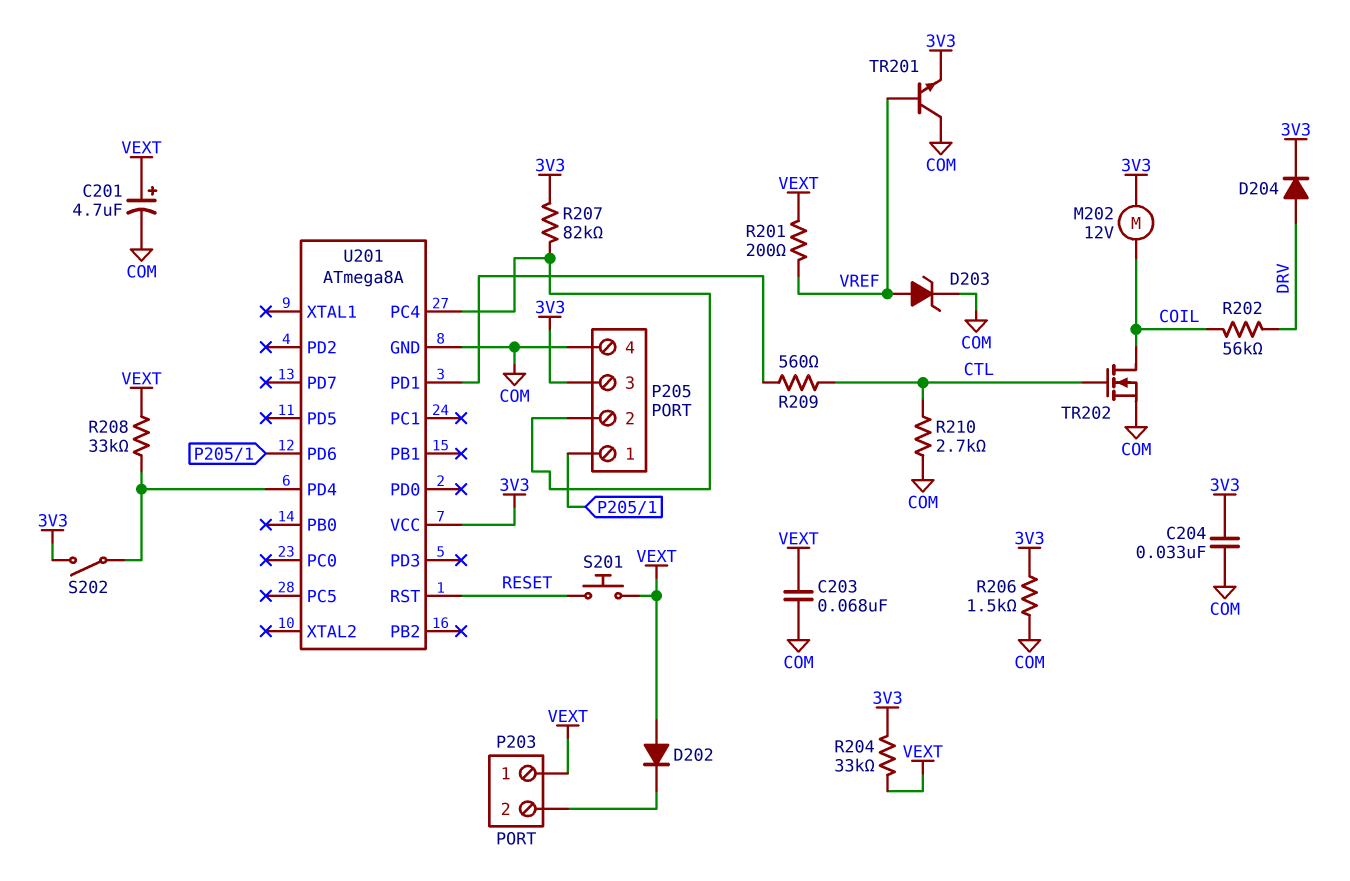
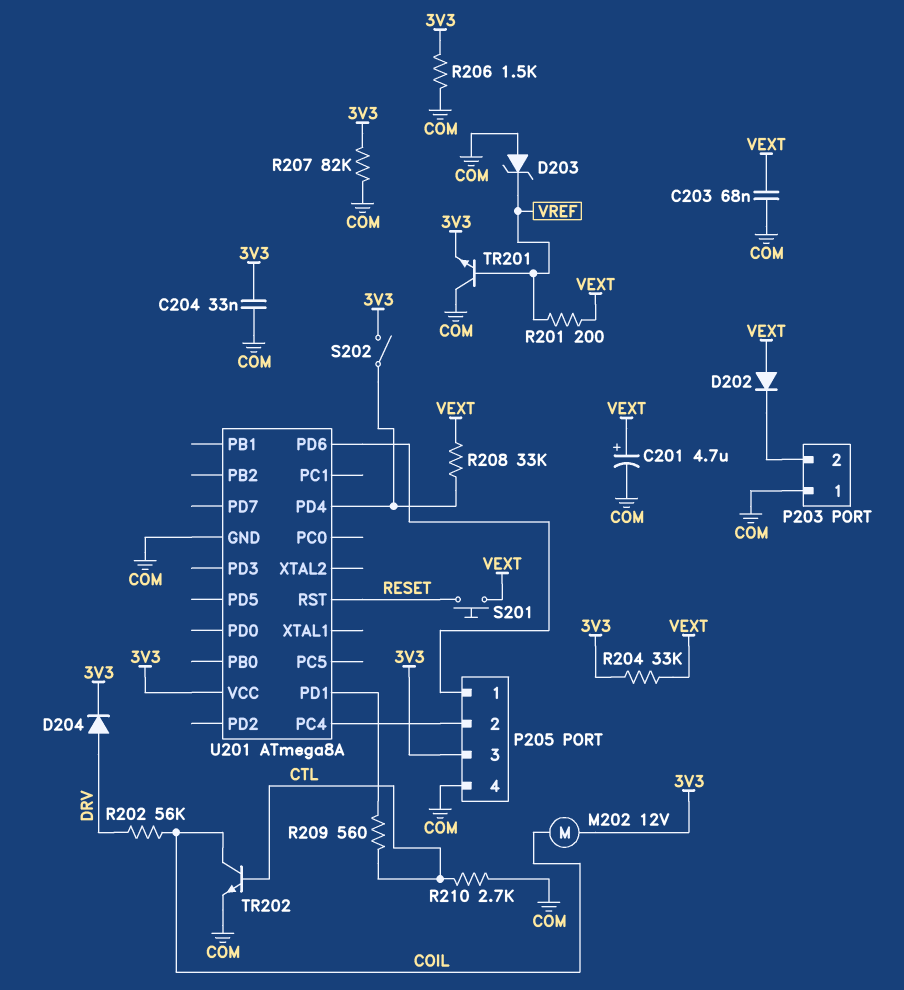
D203: zener (A VREF, K COM) -> zener (A COM, K VREF)
P203 pin 1: VEXT -> COM
R207: 82k (3V3, P205/2) -> 82k (3V3, COM)
TR202: NMOS (G CTL, D COIL, S COM) -> NPN (B CTL, C COIL, E COM)

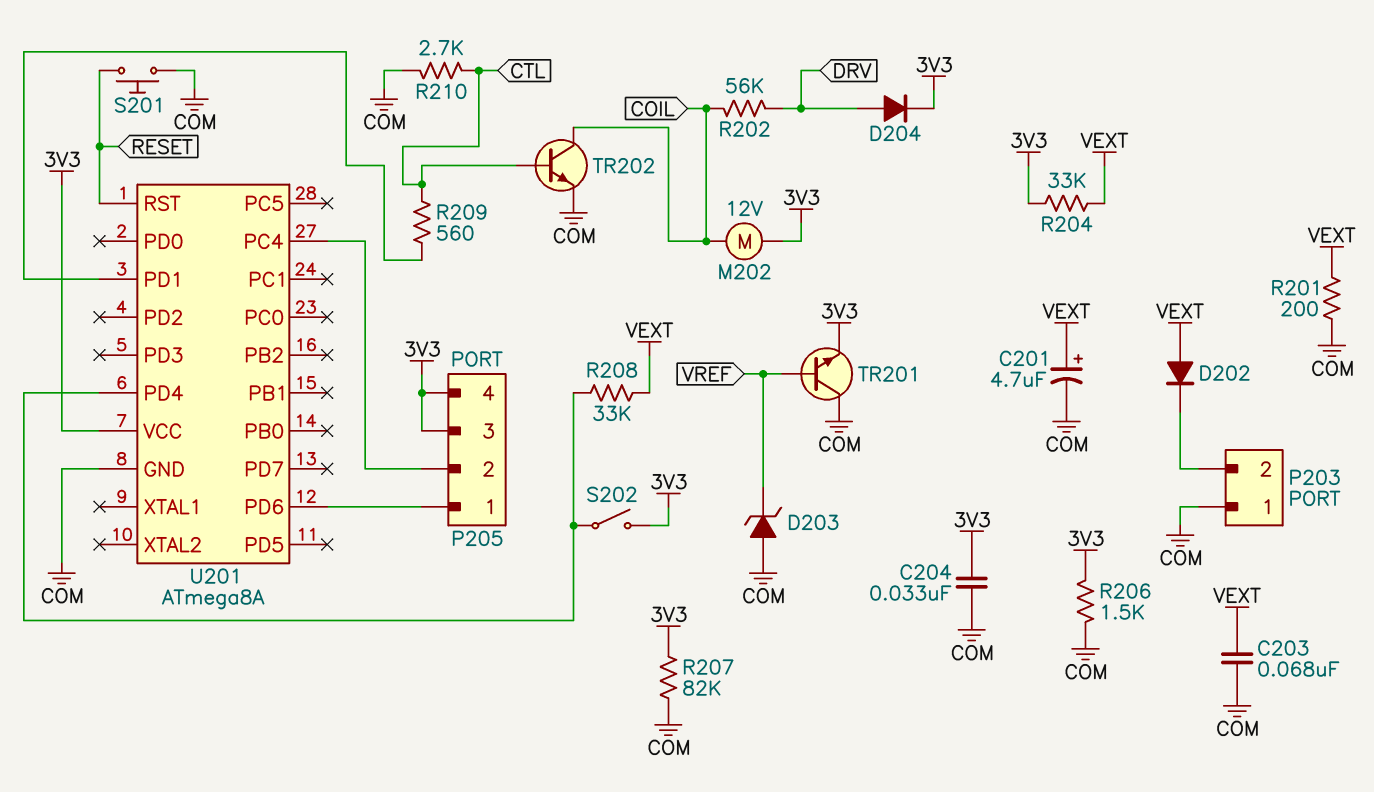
P205 pin 4: COM -> 3V3
R201: 200 (VEXT, VREF) -> 200 (COM, VEXT)
S201: button (RESET, VEXT) -> button (COM, RESET)

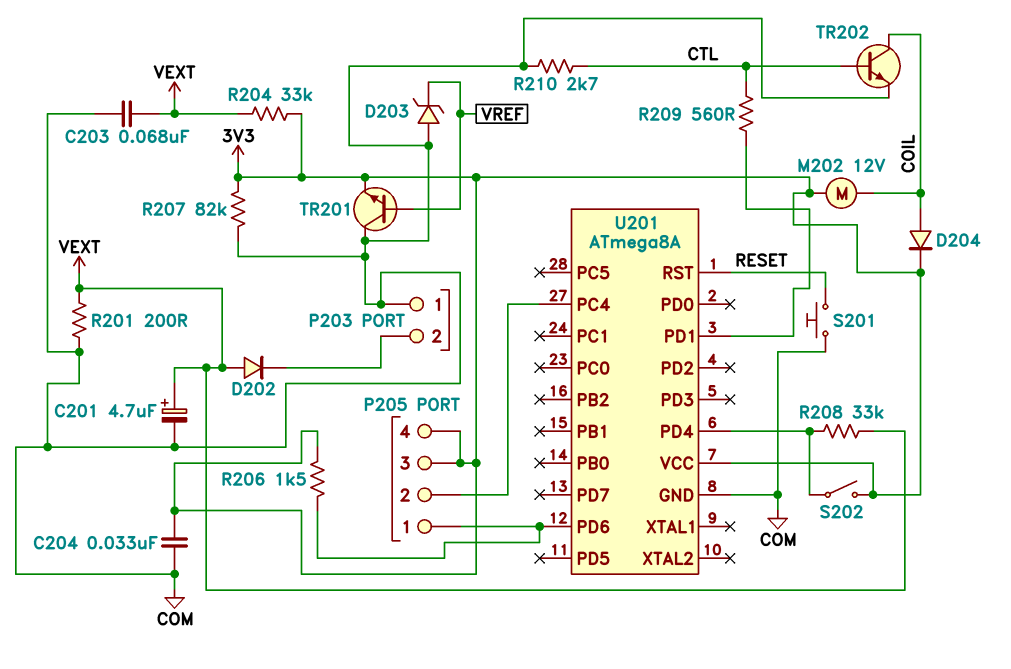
D204: diode (A DRV, K 3V3) -> diode (A COIL, K 3V3)
R202: 56k (COIL, DRV) -> none
R206: 1.5k (3V3, COM) -> 1.5k (3V3, P205/1)

